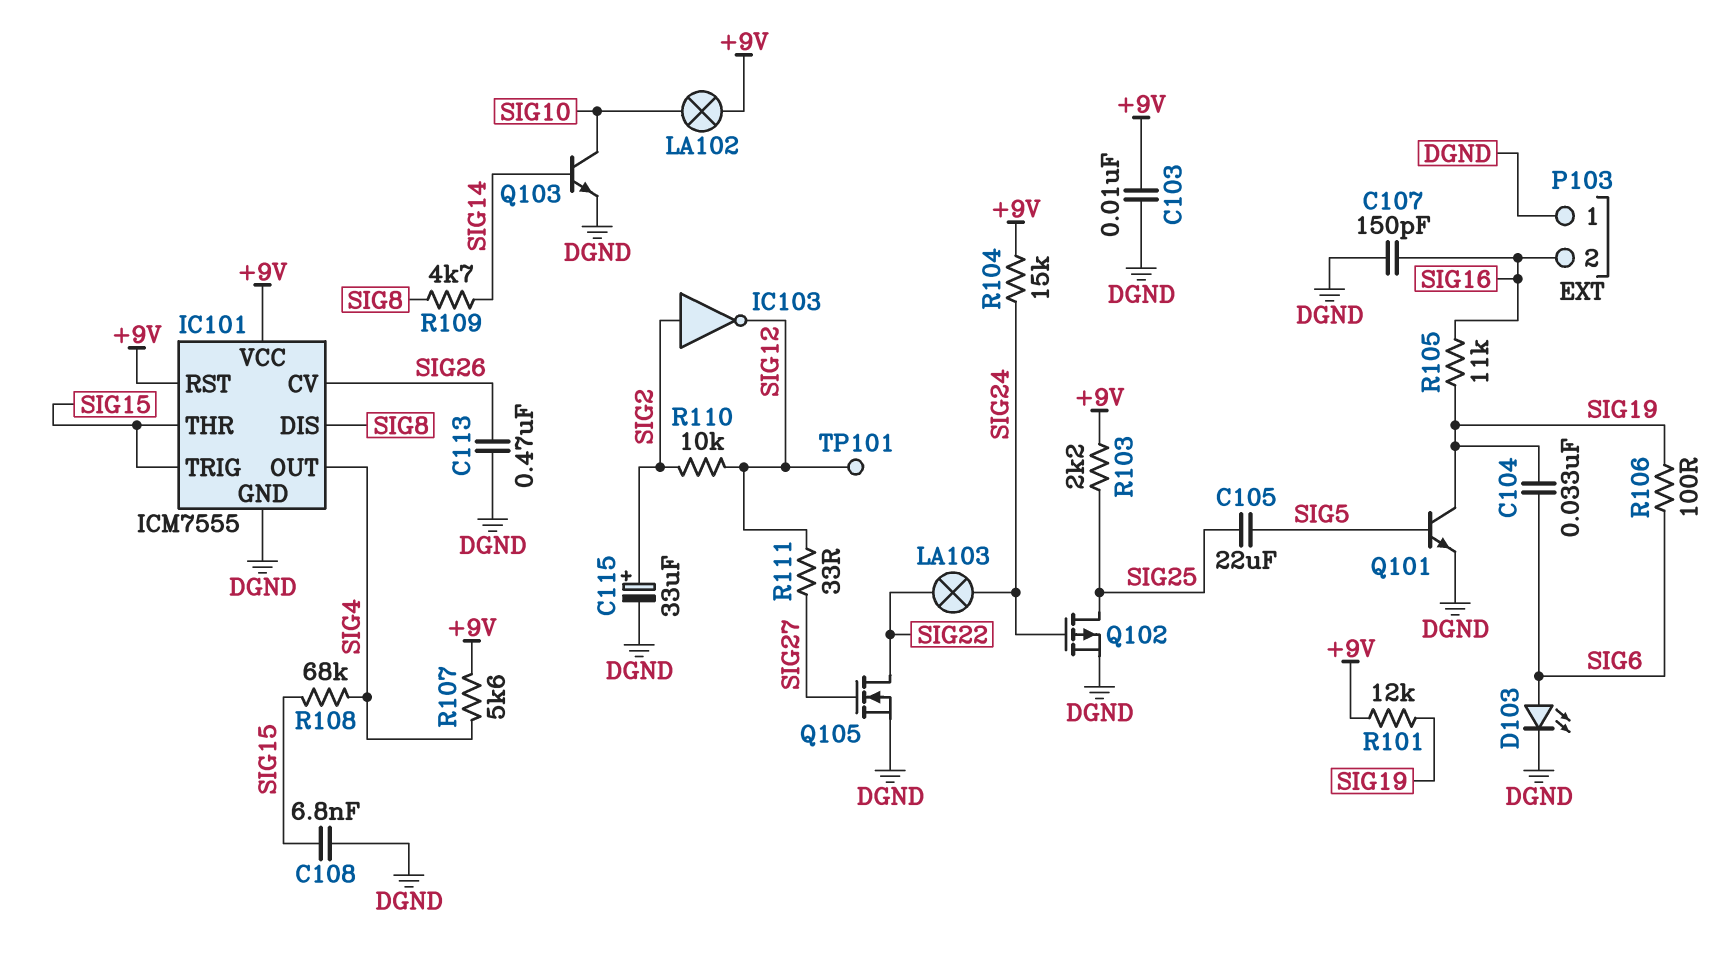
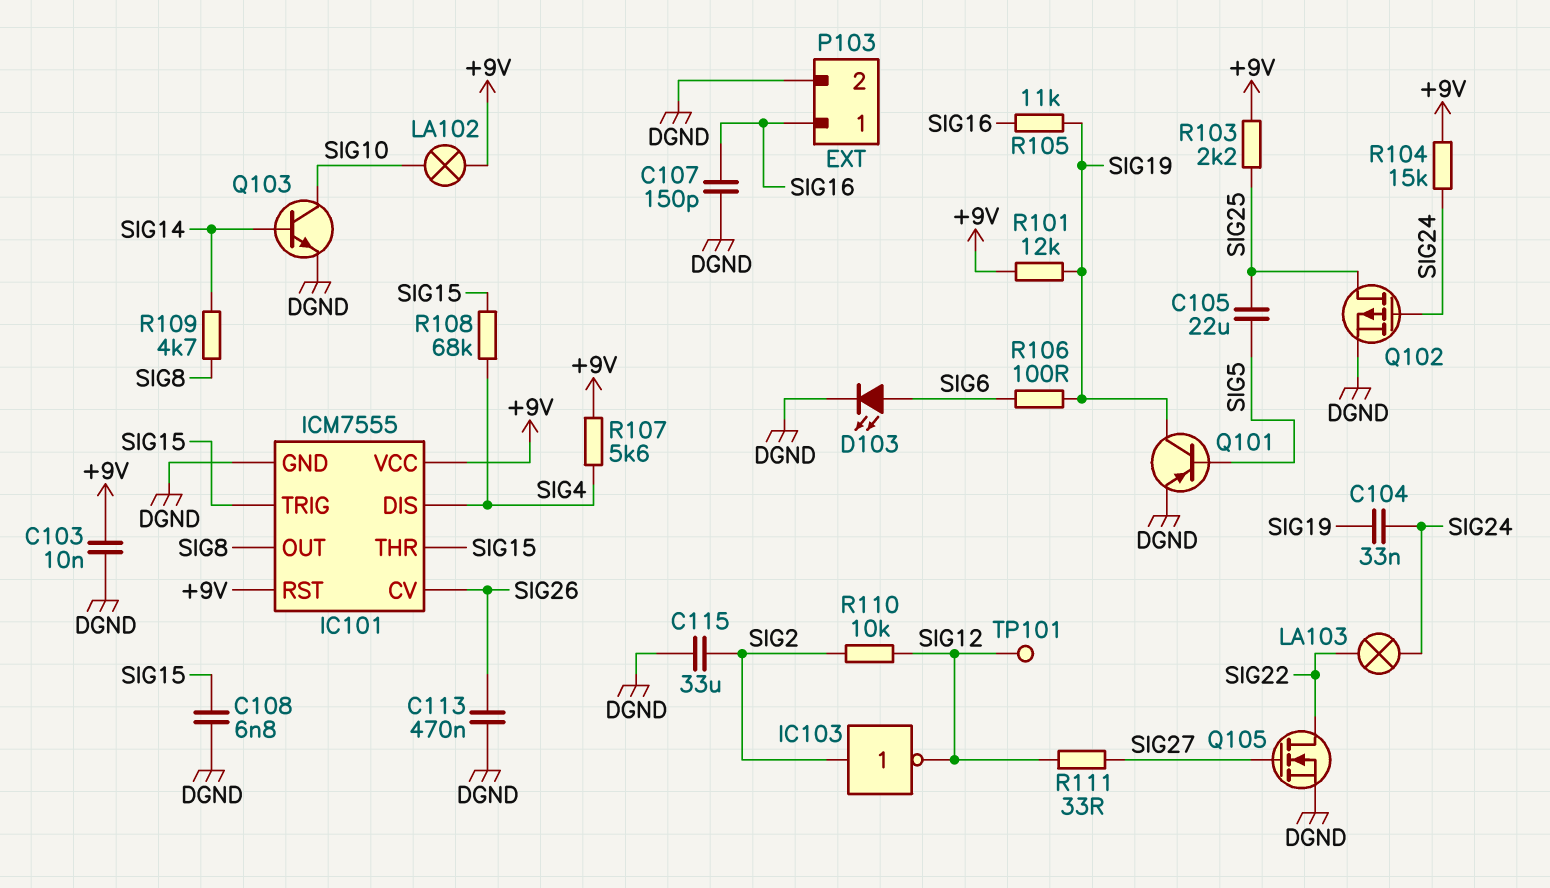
C104: 33nF (SIG6, SIG19) -> 33nF (SIG19, SIG24)
C115: 33uF (plus SIG2, minus DGND) -> 33uF (DGND, SIG2)
IC101 pin DIS: SIG8 -> SIG4
IC101 pin OUT: SIG4 -> SIG8
P103 pin 1: DGND -> SIG16
P103 pin 2: SIG16 -> DGND
Q101: NPN (B SIG5, C SIG19, E DGND) -> PNP (B SIG5, C SIG19, E DGND)

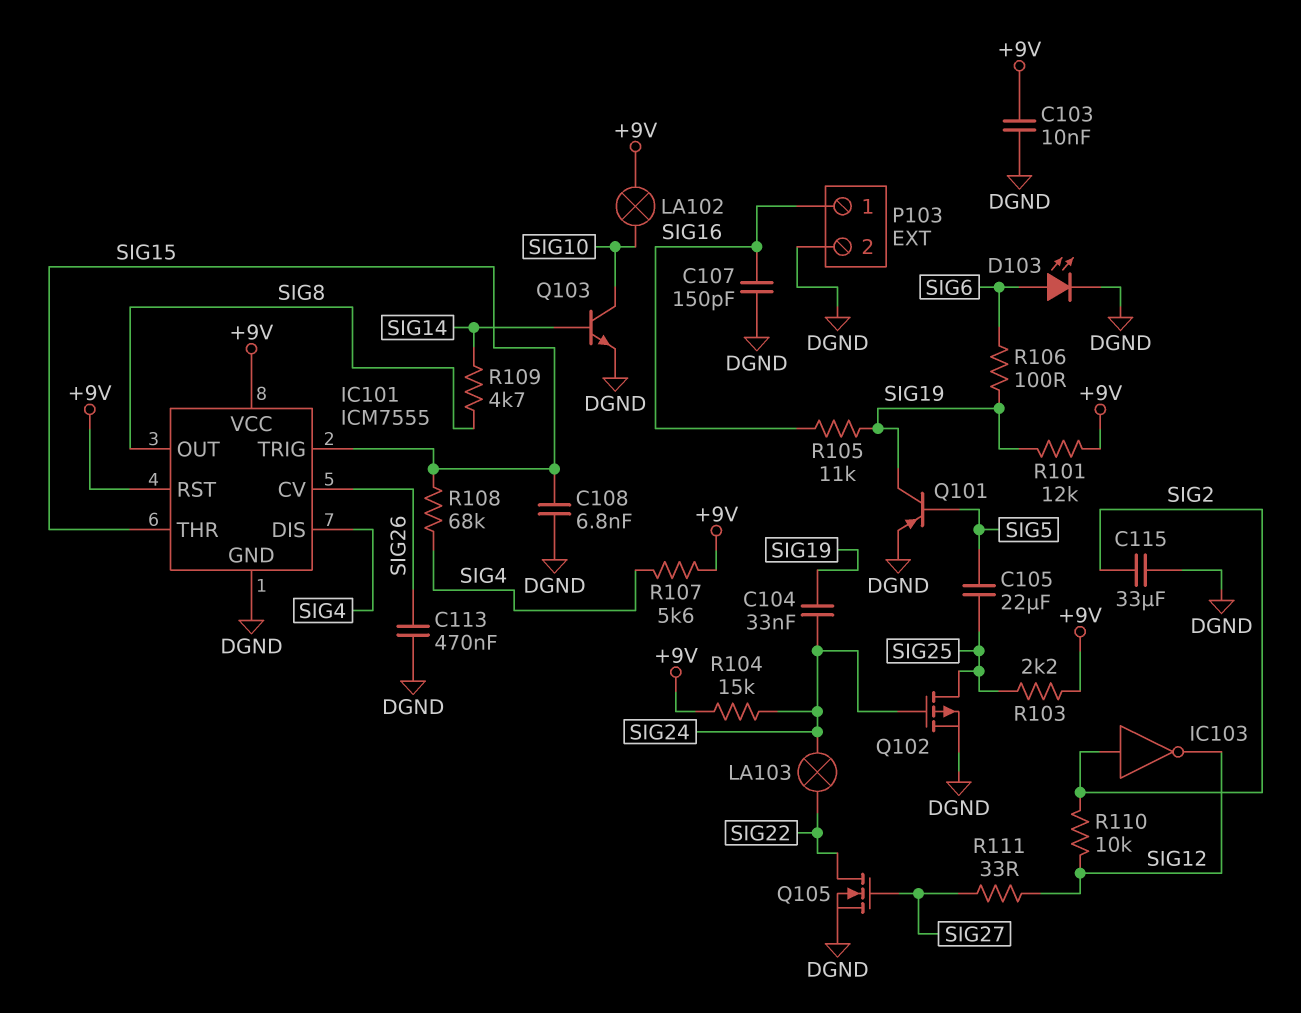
TP101: test point (SIG12) -> none

